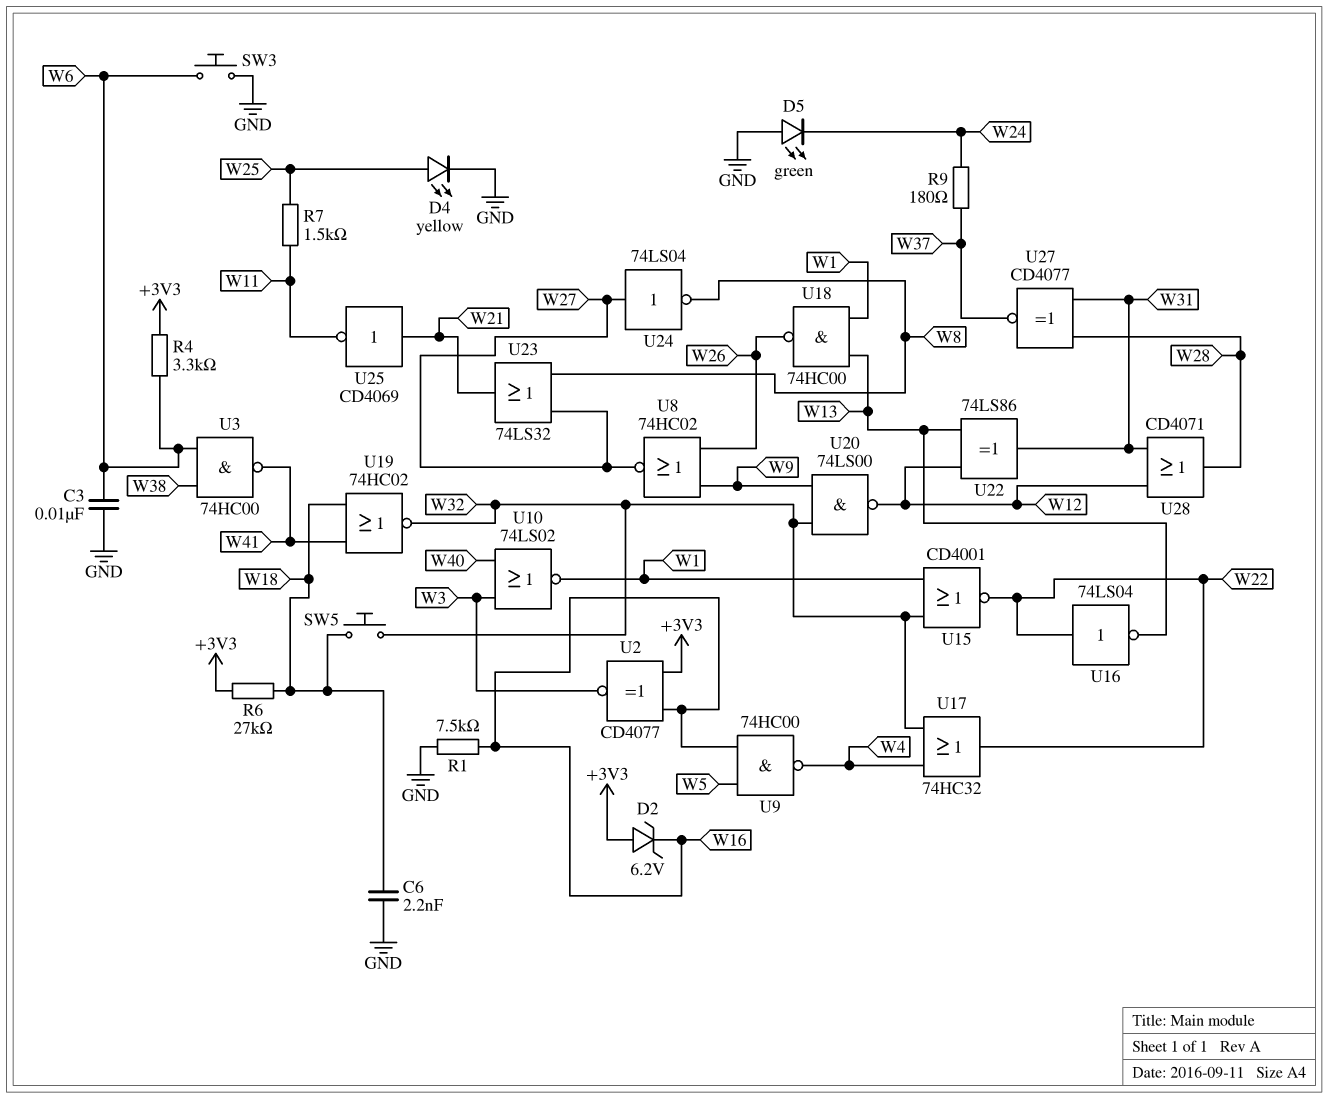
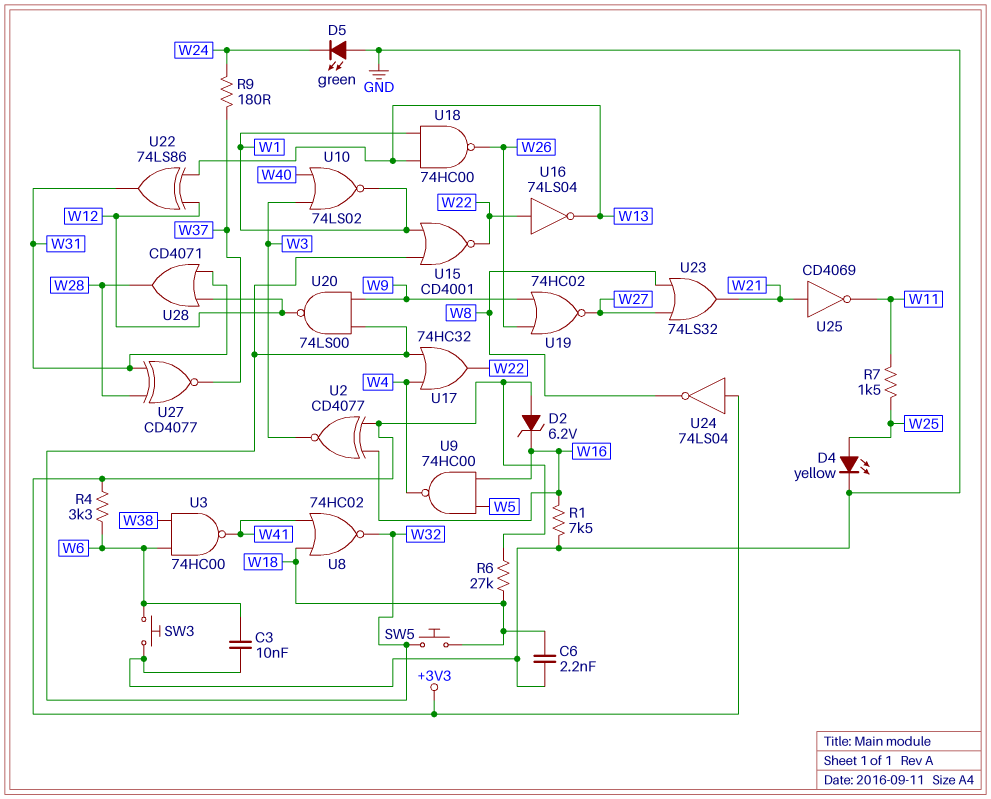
U8: NOR 74HC02 (in W9, in W26, out W27) -> NOR 74HC02 (in W18, in W41, out W32)
U19: NOR 74HC02 (in W18, in W41, out W32) -> NOR 74HC02 (in W9, in W26, out W27)
U24: NOT 74LS04 (in W27, out W8) -> NOT 74LS04 (in +3V3, out W8)

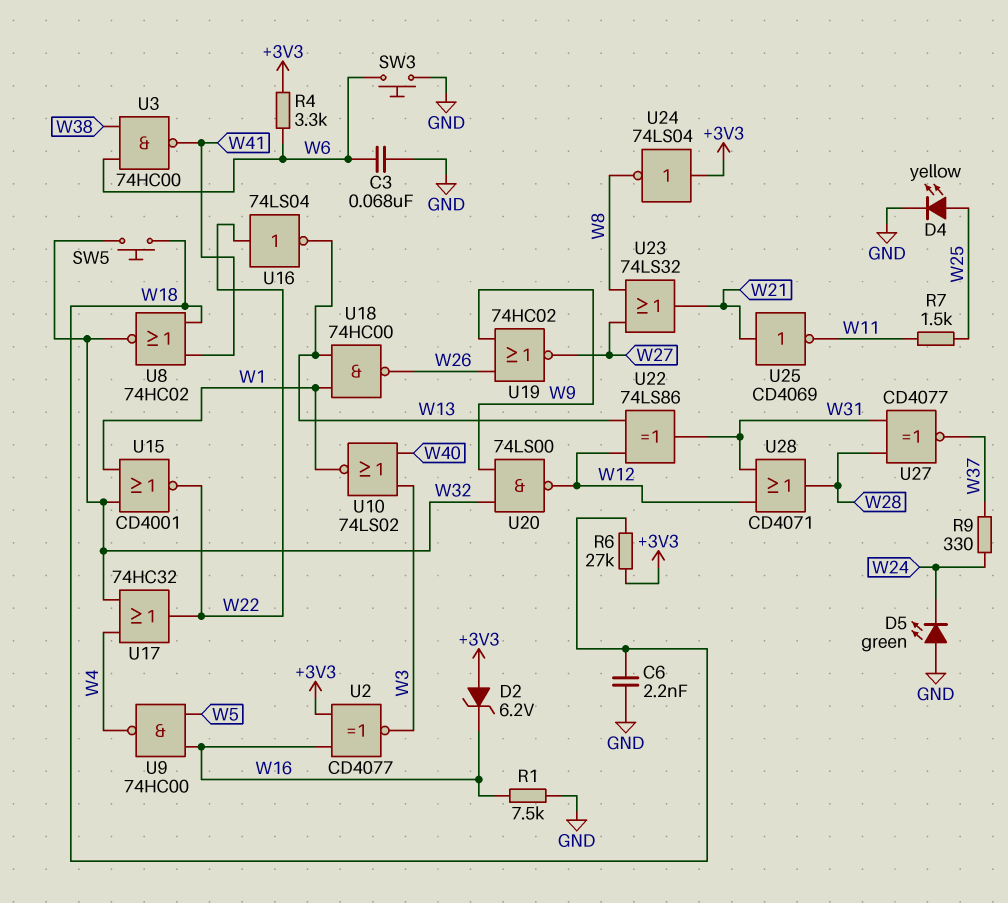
C3: 10nF (GND, W6) -> 68nF (GND, W6)
R9: 180 (W24, W37) -> 330 (W24, W37)

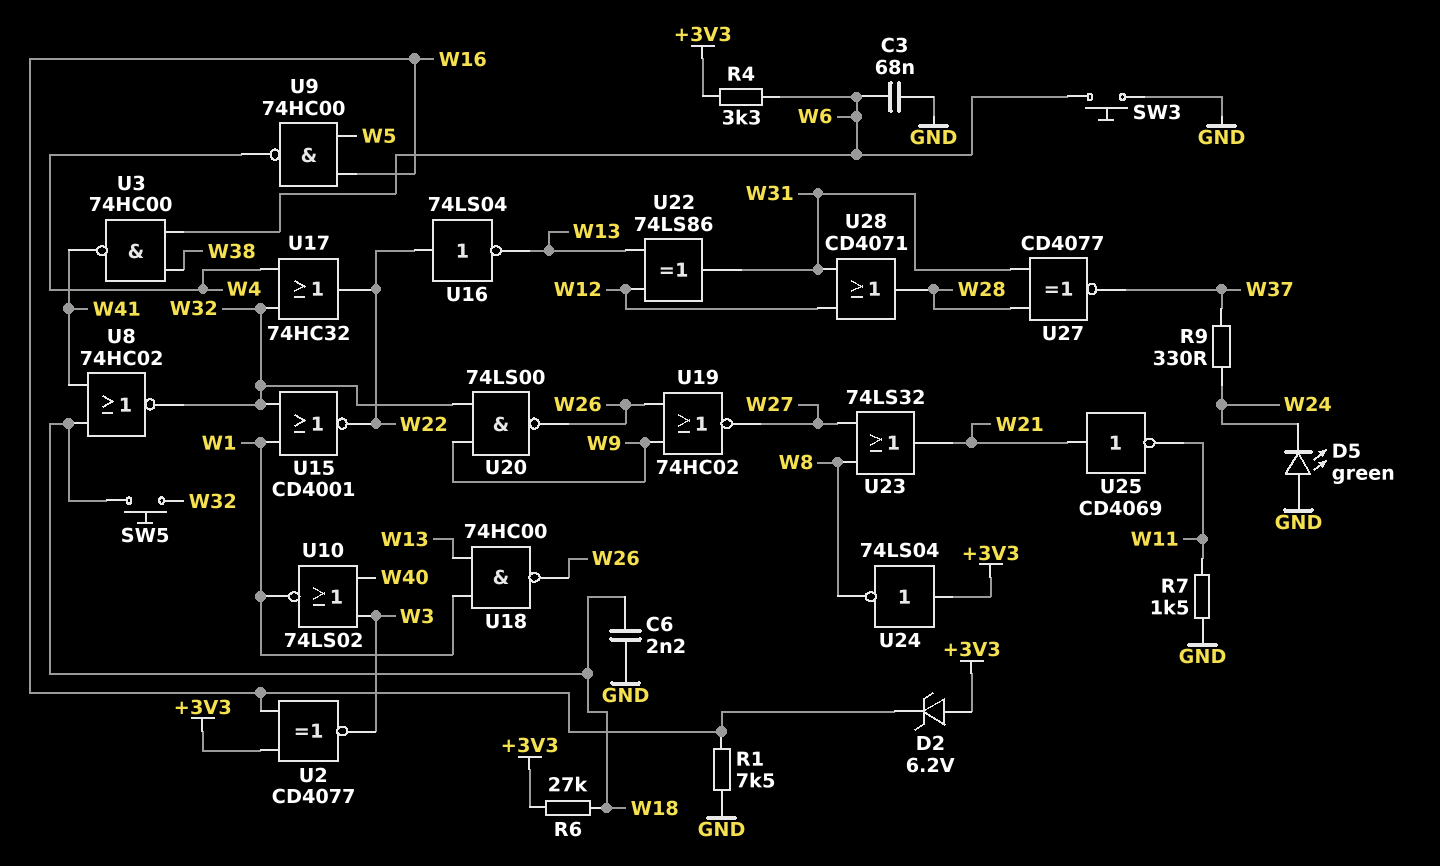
D4: LED yellow (A W25, K GND) -> none
R7: 1.5k (W11, W25) -> 1.5k (GND, W11)
U20: NAND 74LS00 (in W9, in W32, out W12) -> NAND 74LS00 (in W9, in W32, out W26)

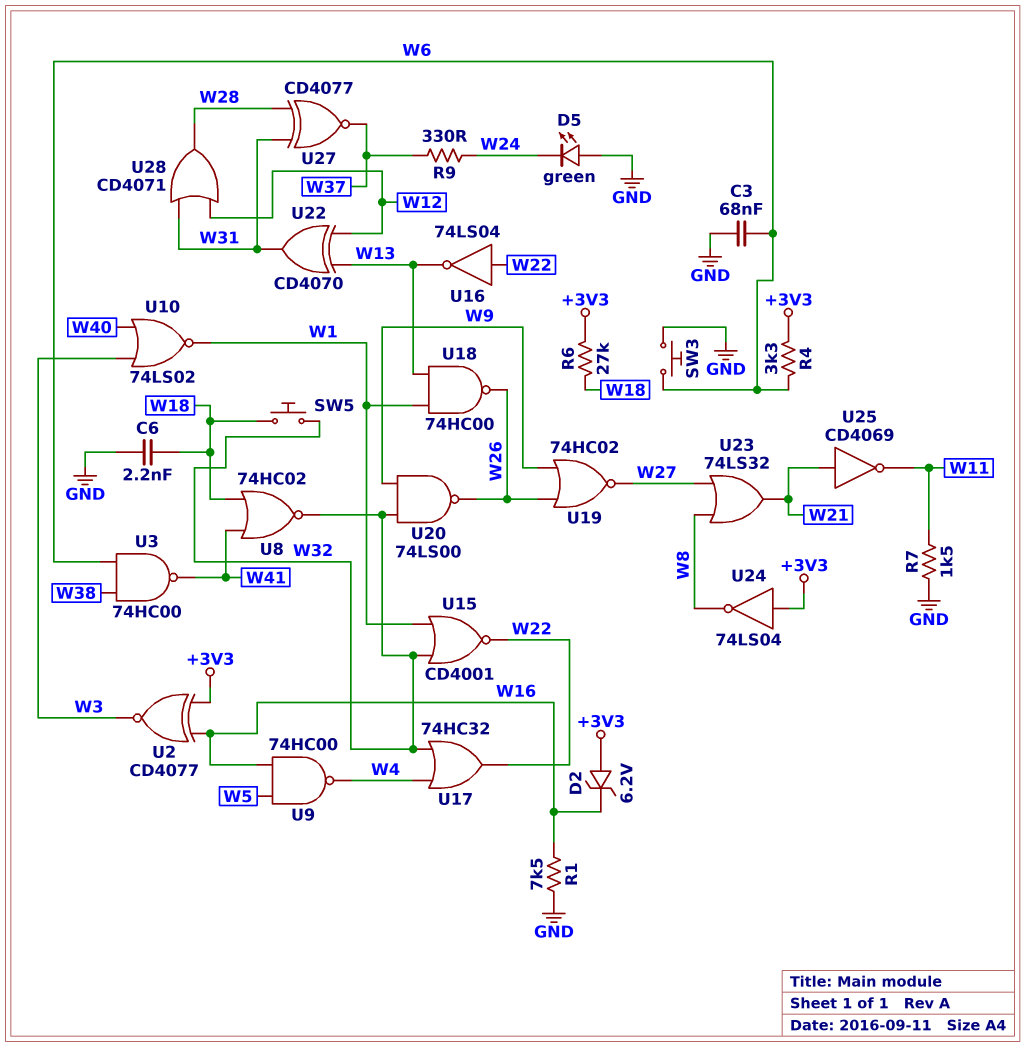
U22: XOR 74LS86 (in W12, in W13, out W31) -> XOR CD4070 (in W12, in W13, out W31)

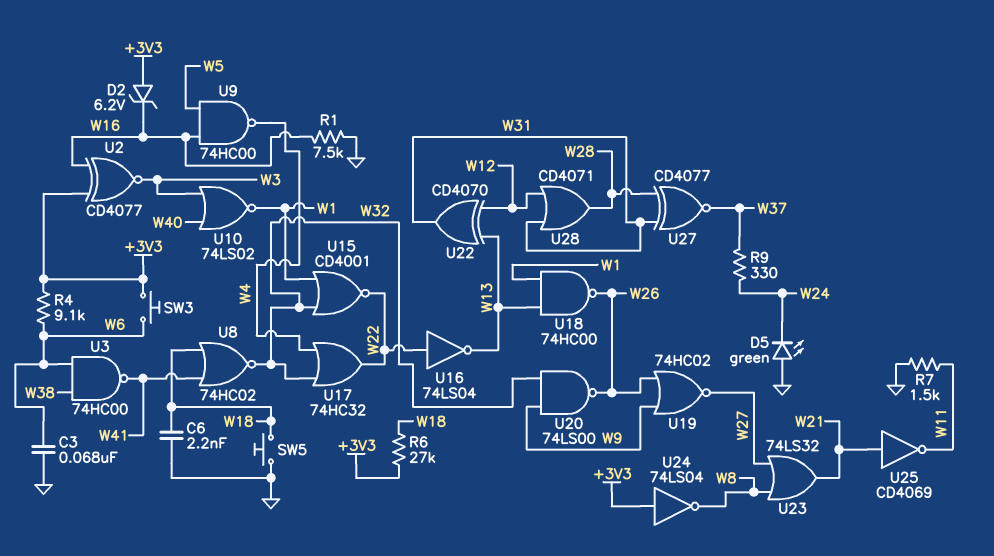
R4: 3.3k (+3V3, W6) -> 9.1k (+3V3, W6)
SW3: button (GND, W6) -> button (+3V3, W6)
SW5: button (W18, W32) -> button (GND, W18)

